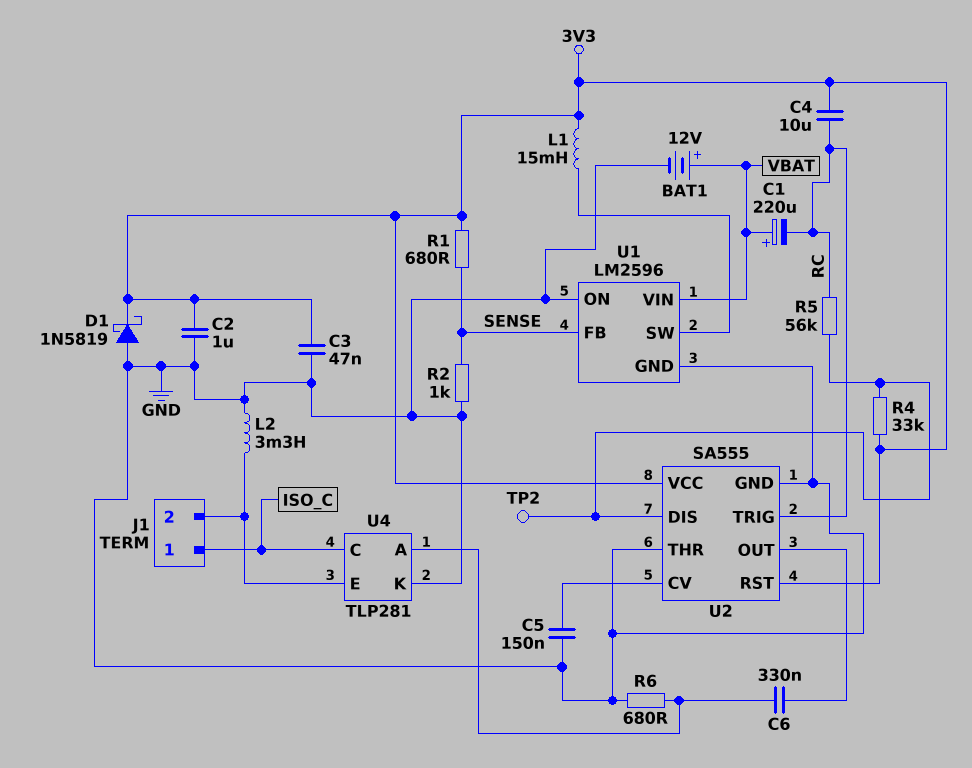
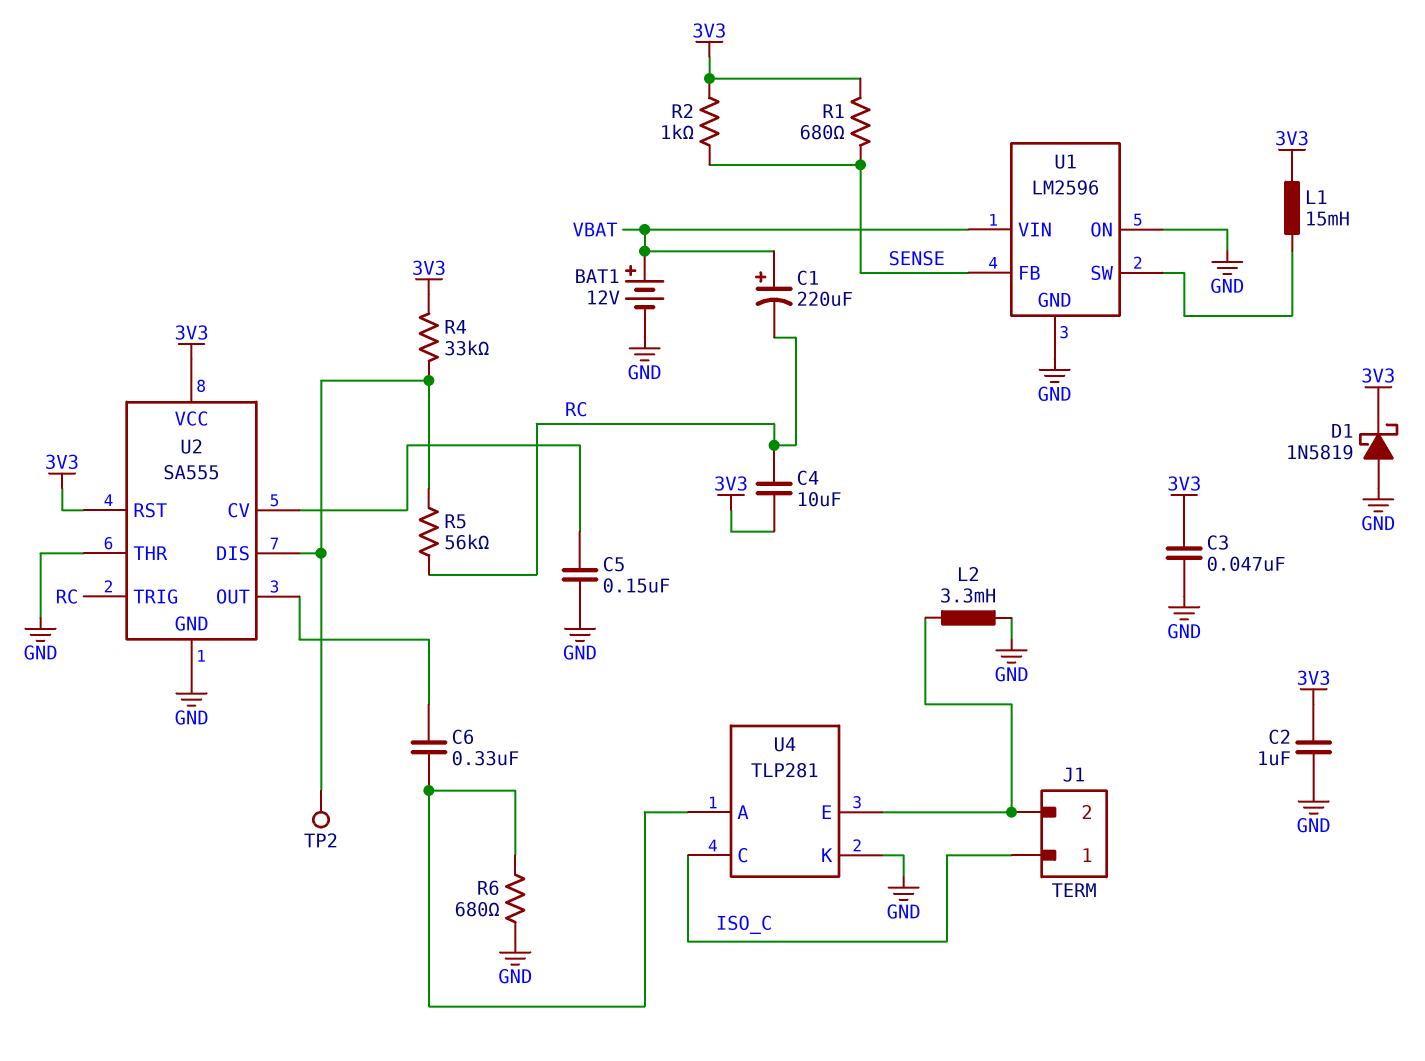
R2: 1k (GND, SENSE) -> 1k (3V3, SENSE)

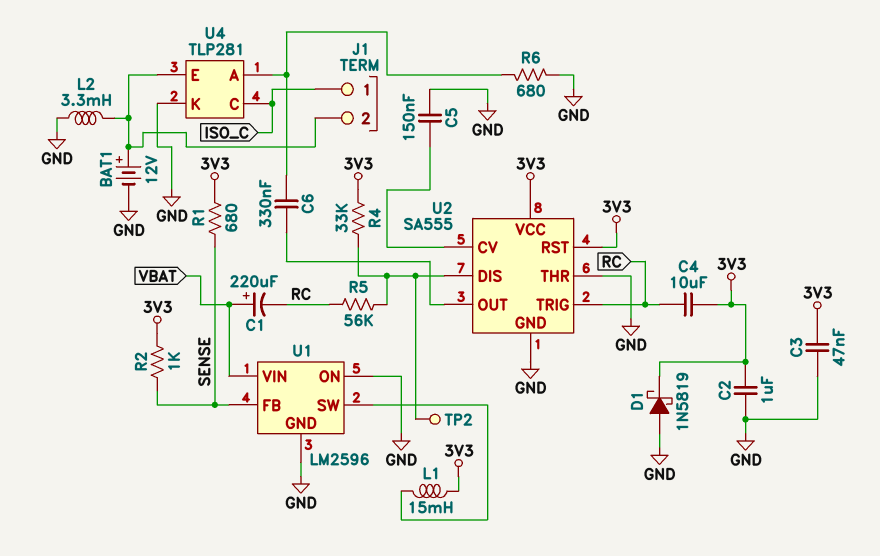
BAT1: 12V (plus VBAT, minus GND) -> 12V (plus J1/2, minus GND)

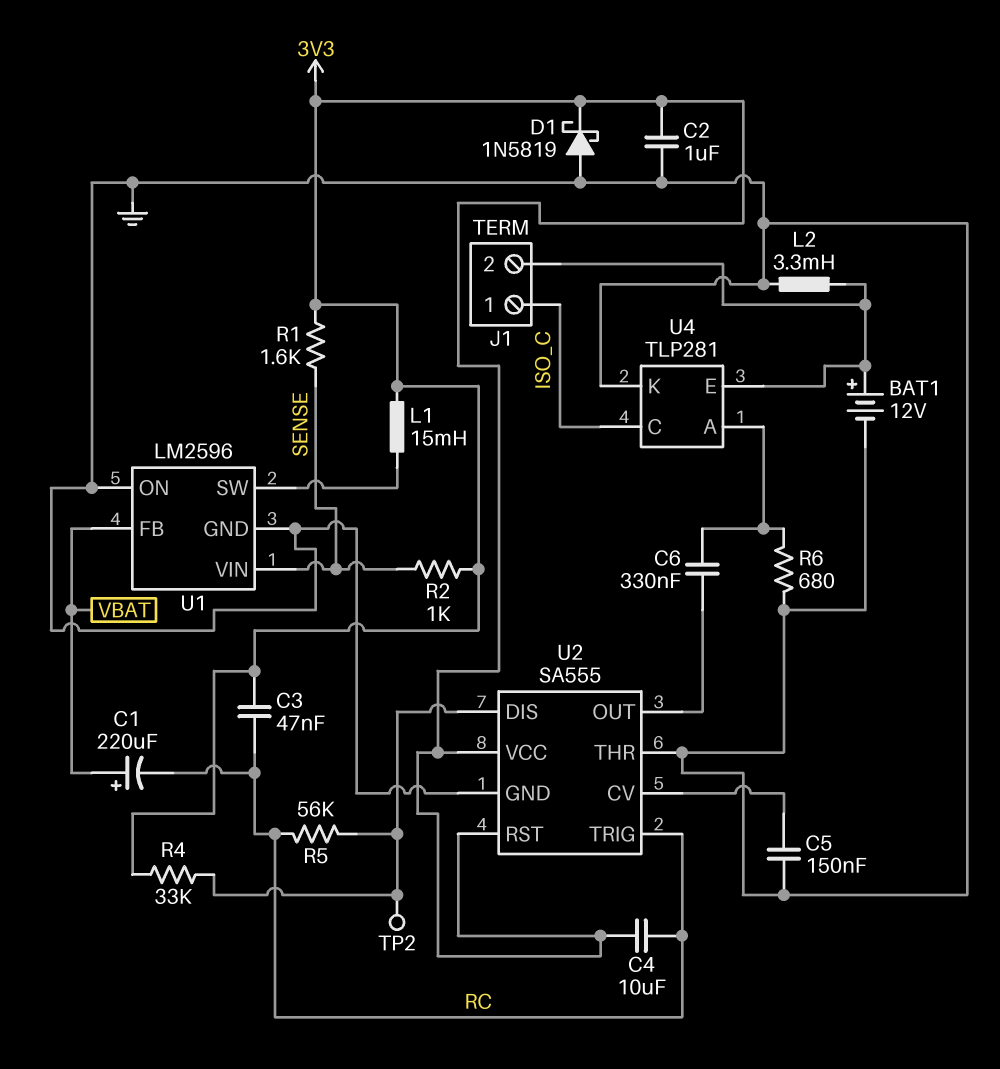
C3: 47nF (3V3, GND) -> 47nF (3V3, RC)
R1: 680 (3V3, SENSE) -> 1.6k (3V3, SENSE)
U1 pin FB: SENSE -> VBAT
U1 pin VIN: VBAT -> SENSE

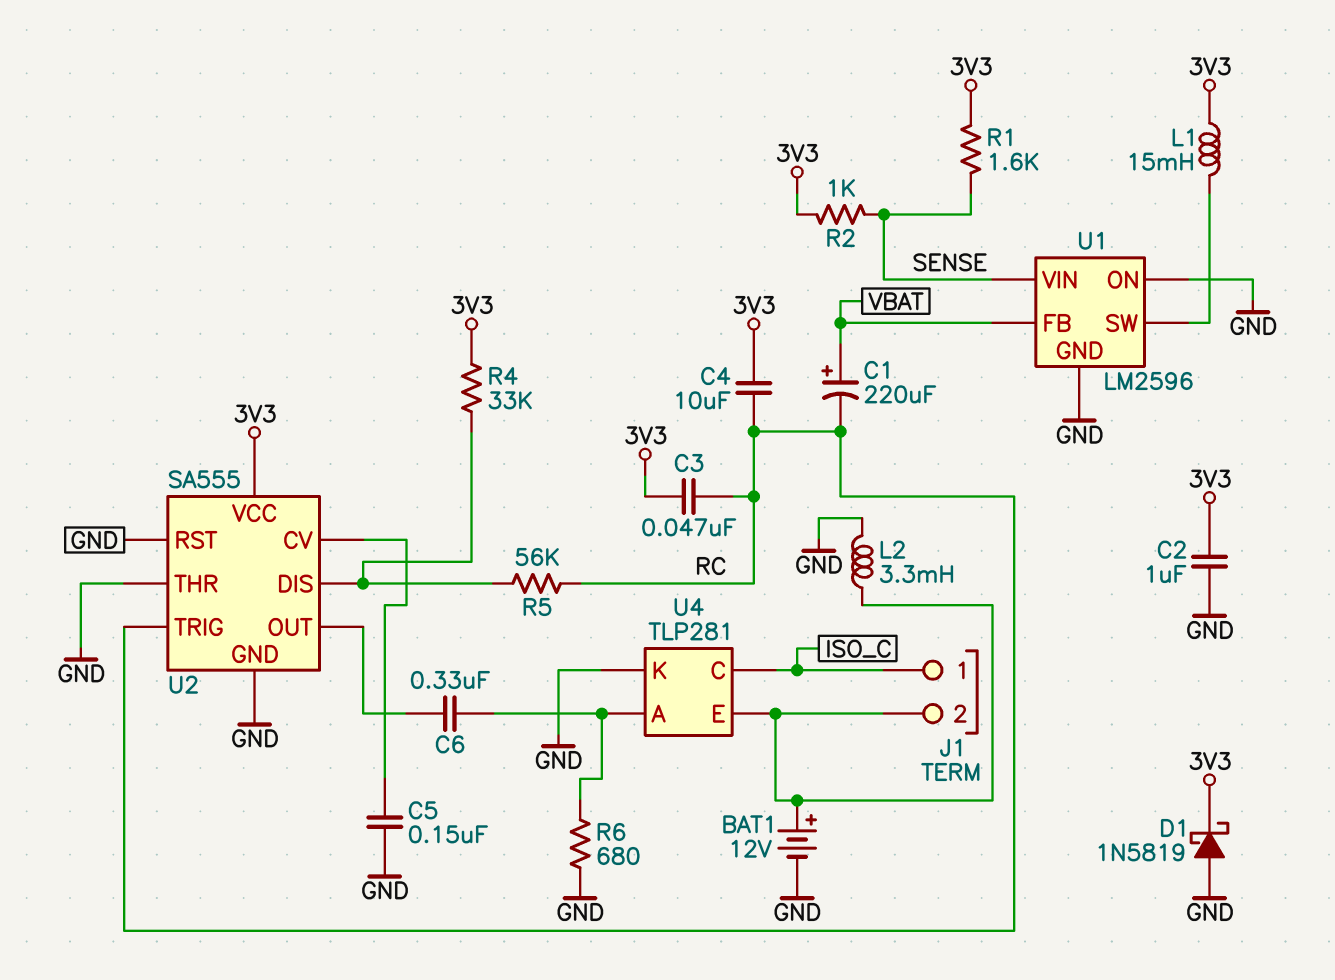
TP2: test point (U2/DIS) -> none
U2 pin RST: 3V3 -> GND

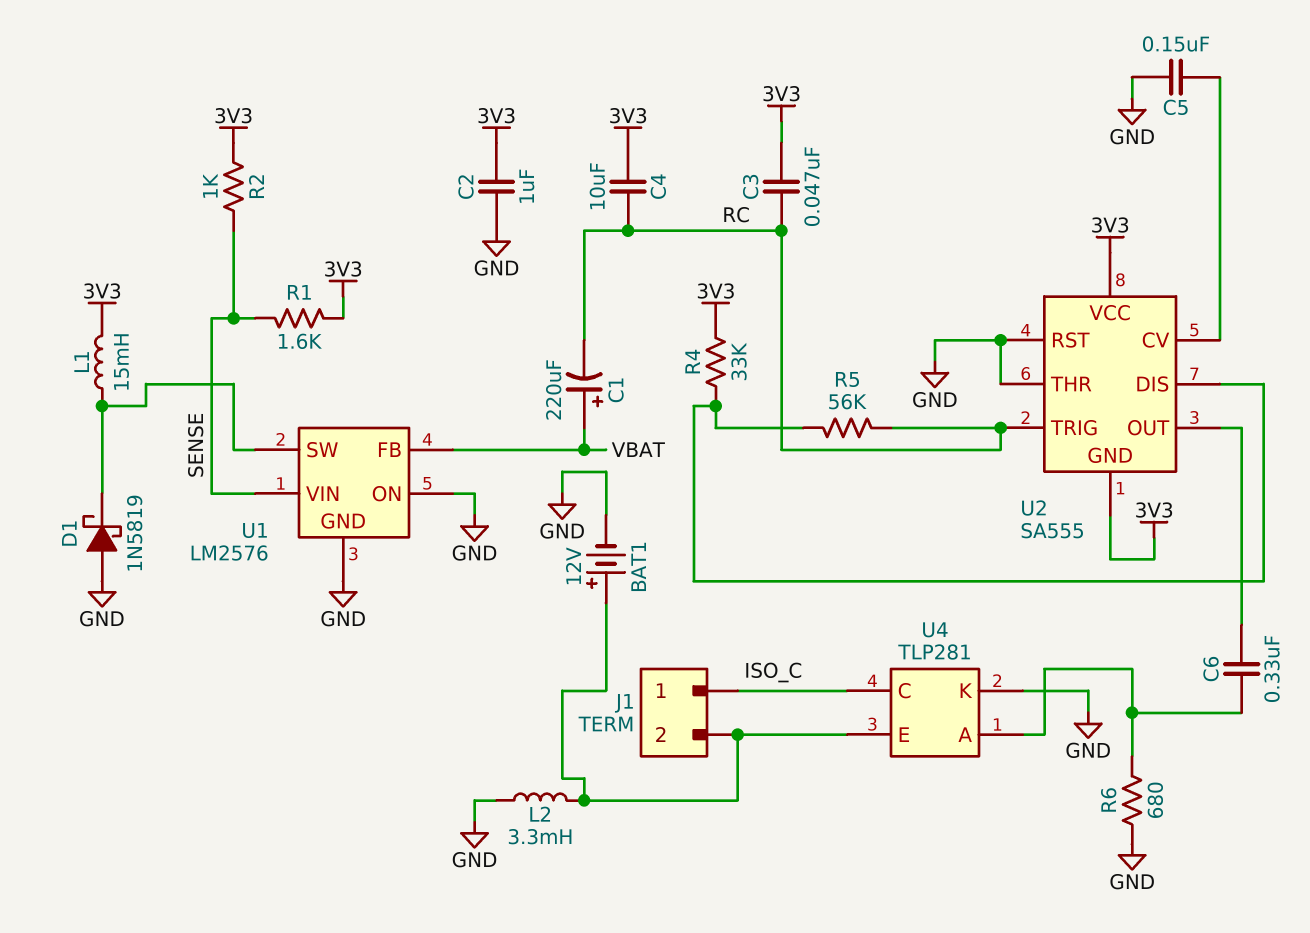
D1: schottky 1N5819 (A GND, K 3V3) -> schottky 1N5819 (A GND, K U1/SW)
U1: LM2596 -> LM2576
U2 pin GND: GND -> 3V3

